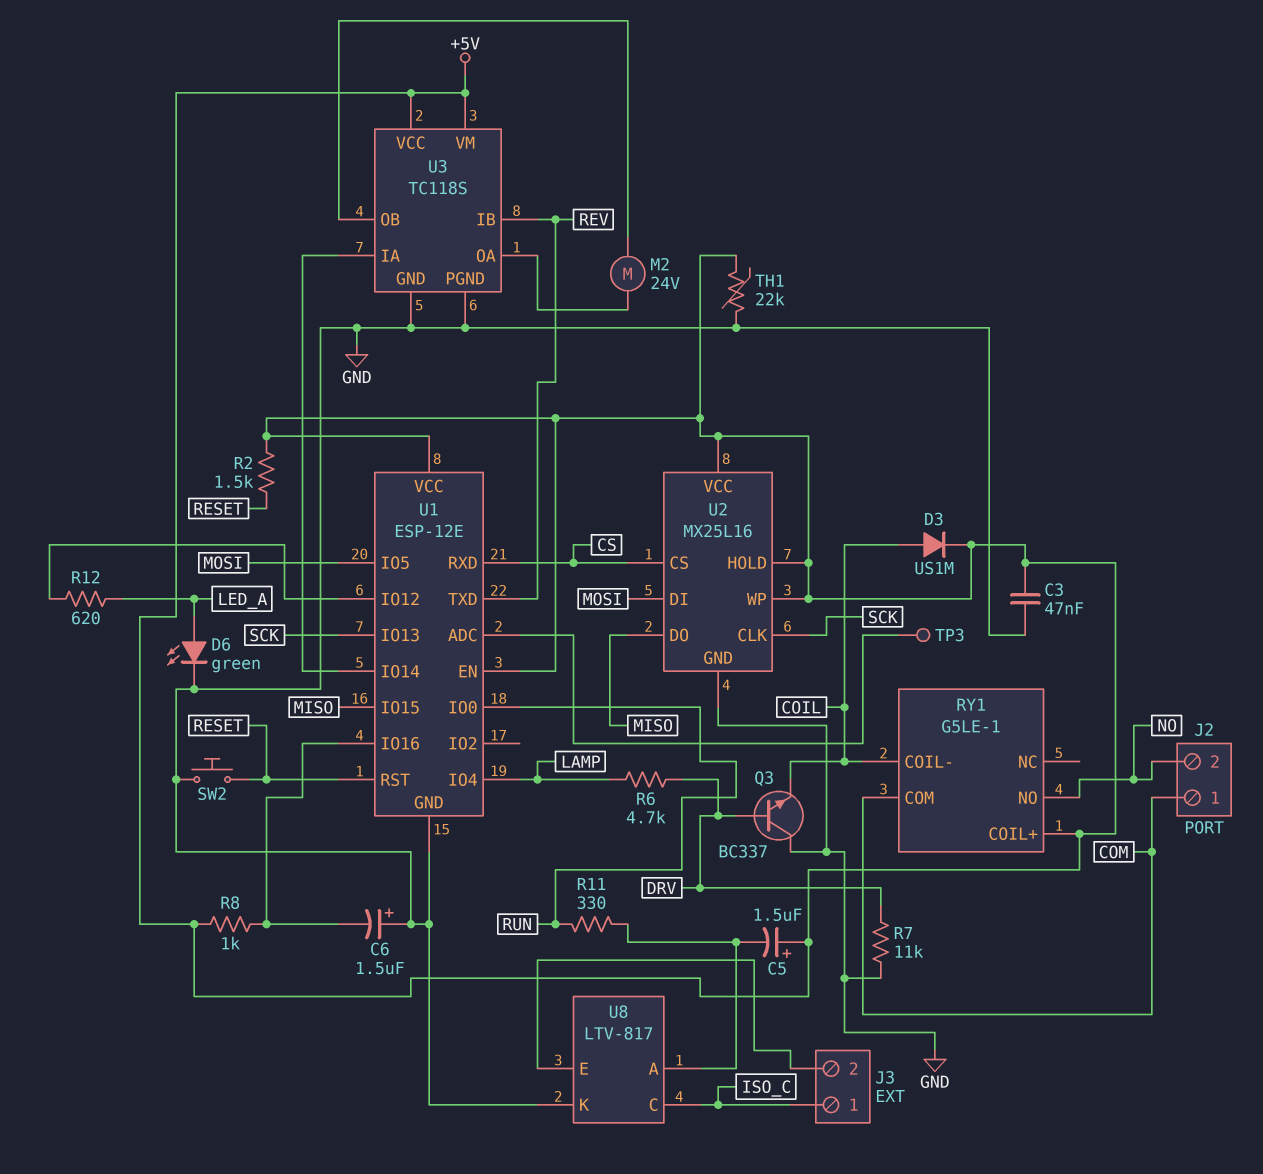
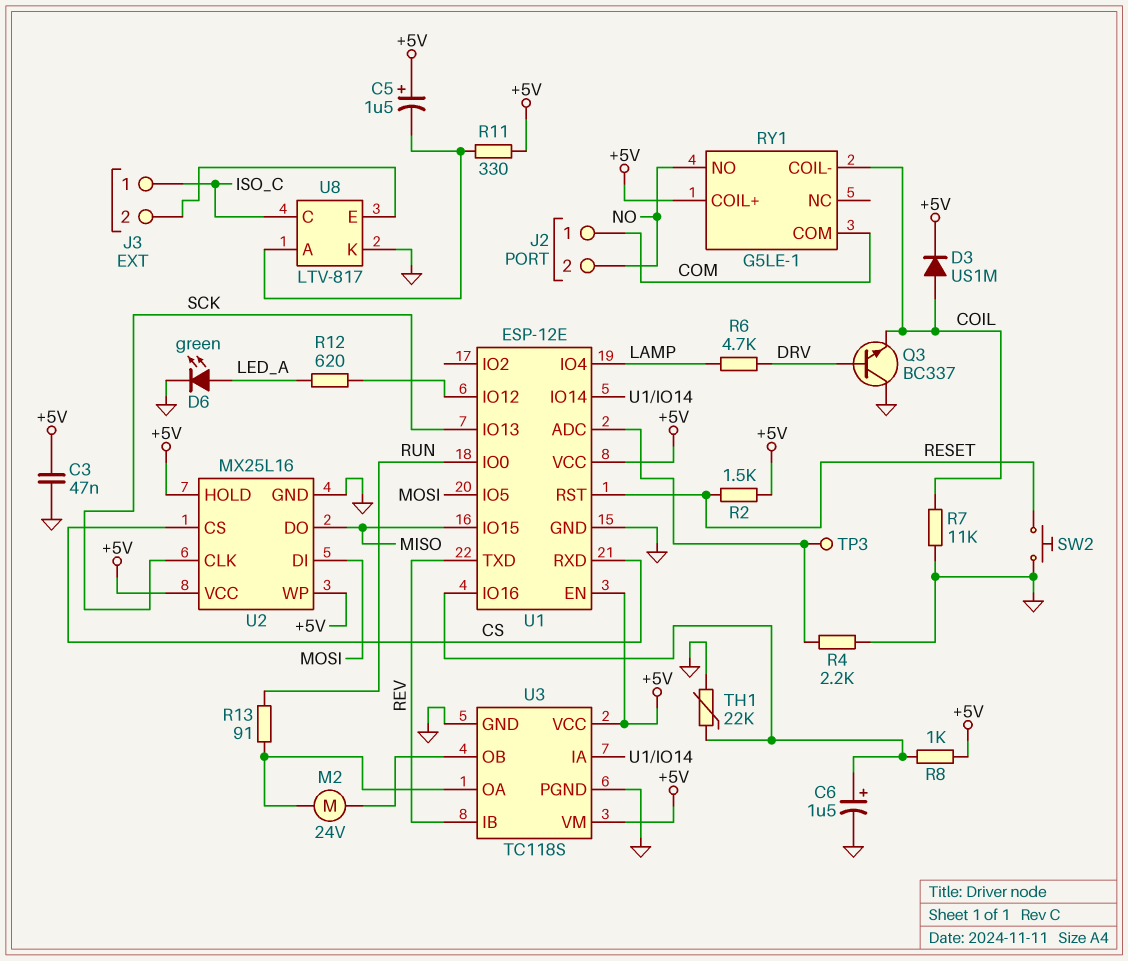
C6: 1.5uF (plus GND, minus U1/IO16) -> 1.5uF (plus U1/IO16, minus GND)
R4: none -> 2.2k (GND, U1/ADC)
R7: 11k (DRV, GND) -> 11k (COIL, GND)
R11: 330 (RUN, U8/A) -> 330 (+5V, U8/A)
R13: none -> 91 (RUN, U3/OA)
TH1: 22k (+5V, GND) -> 22k (GND, U1/IO16)

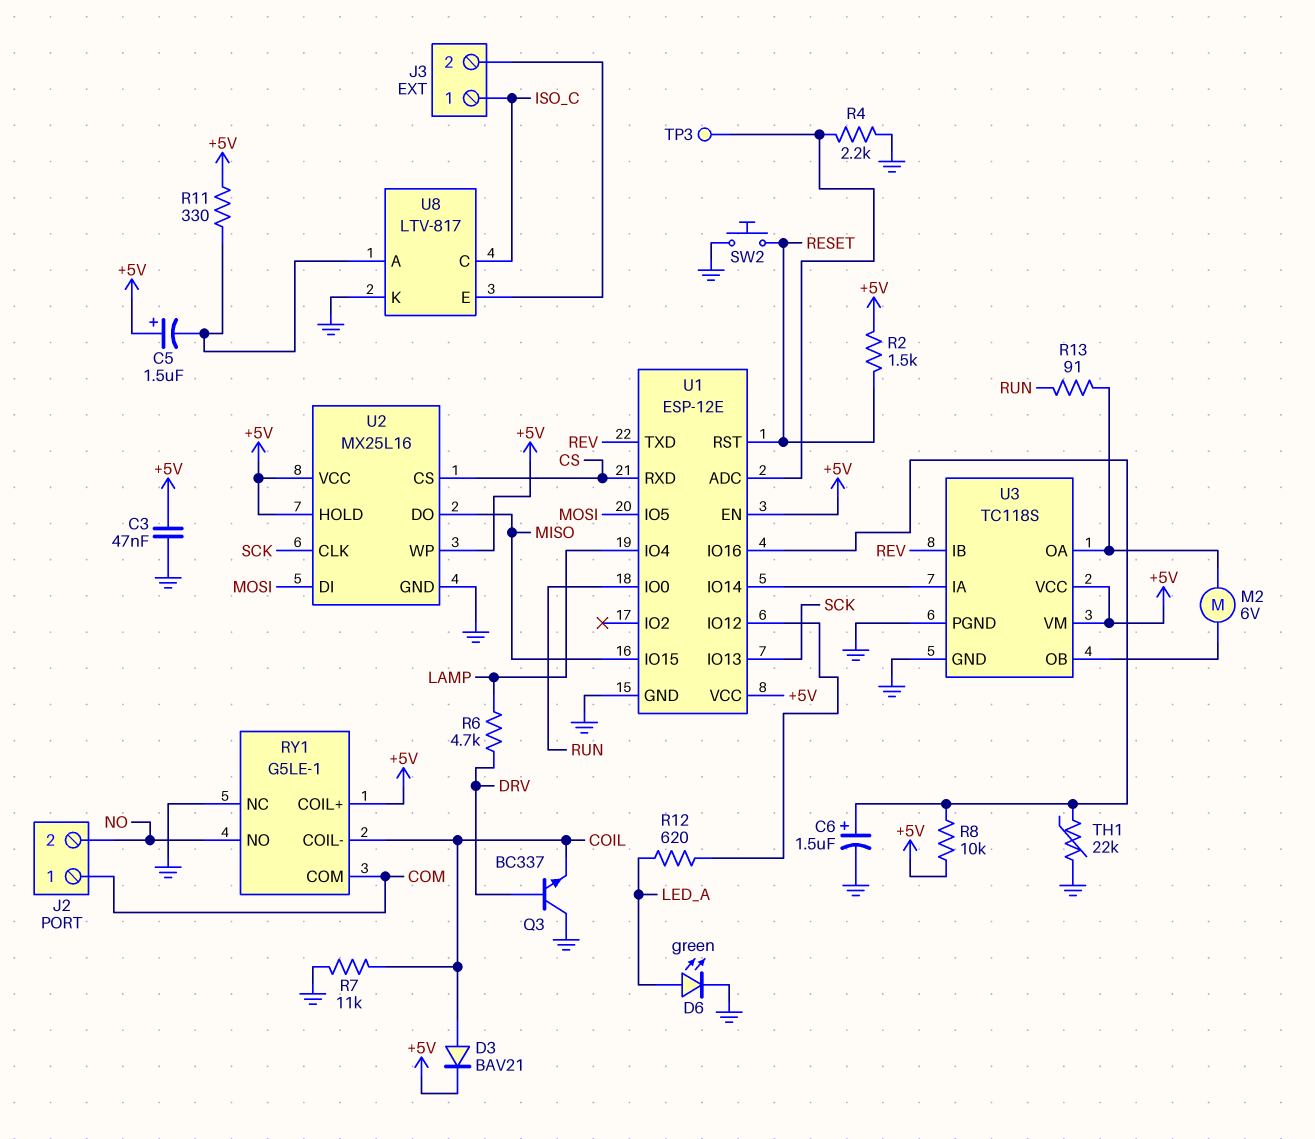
D3: diode US1M (A COIL, K +5V) -> diode BAV21 (A COIL, K +5V)
M2: motor 24V (U3/OA, U3/OB) -> motor 6V (U3/OA, U3/OB)
R8: 1k (+5V, U1/IO16) -> 10k (+5V, U1/IO16)
RY1 pin NC: none -> GND

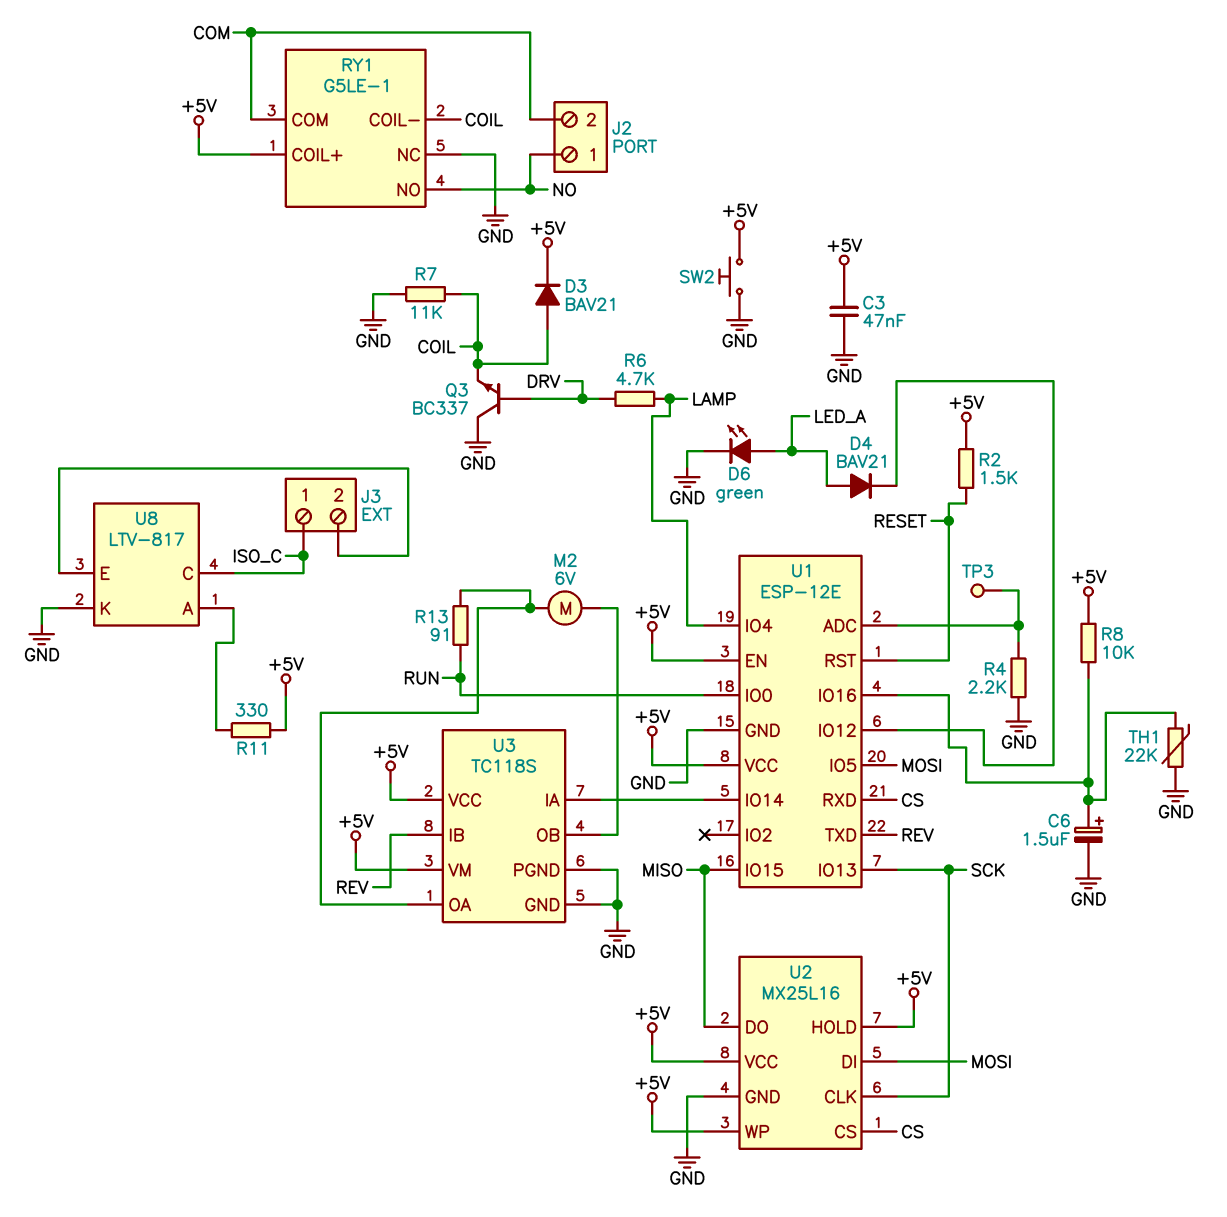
C5: 1.5uF (plus +5V, minus U8/A) -> none
D4: none -> diode BAV21 (A LED_A, K U1/IO12)
J2 pin 1: COM -> NO
J2 pin 2: NO -> COM
R12: 620 (LED_A, U1/IO12) -> none
SW2: button (GND, RESET) -> button (+5V, GND)

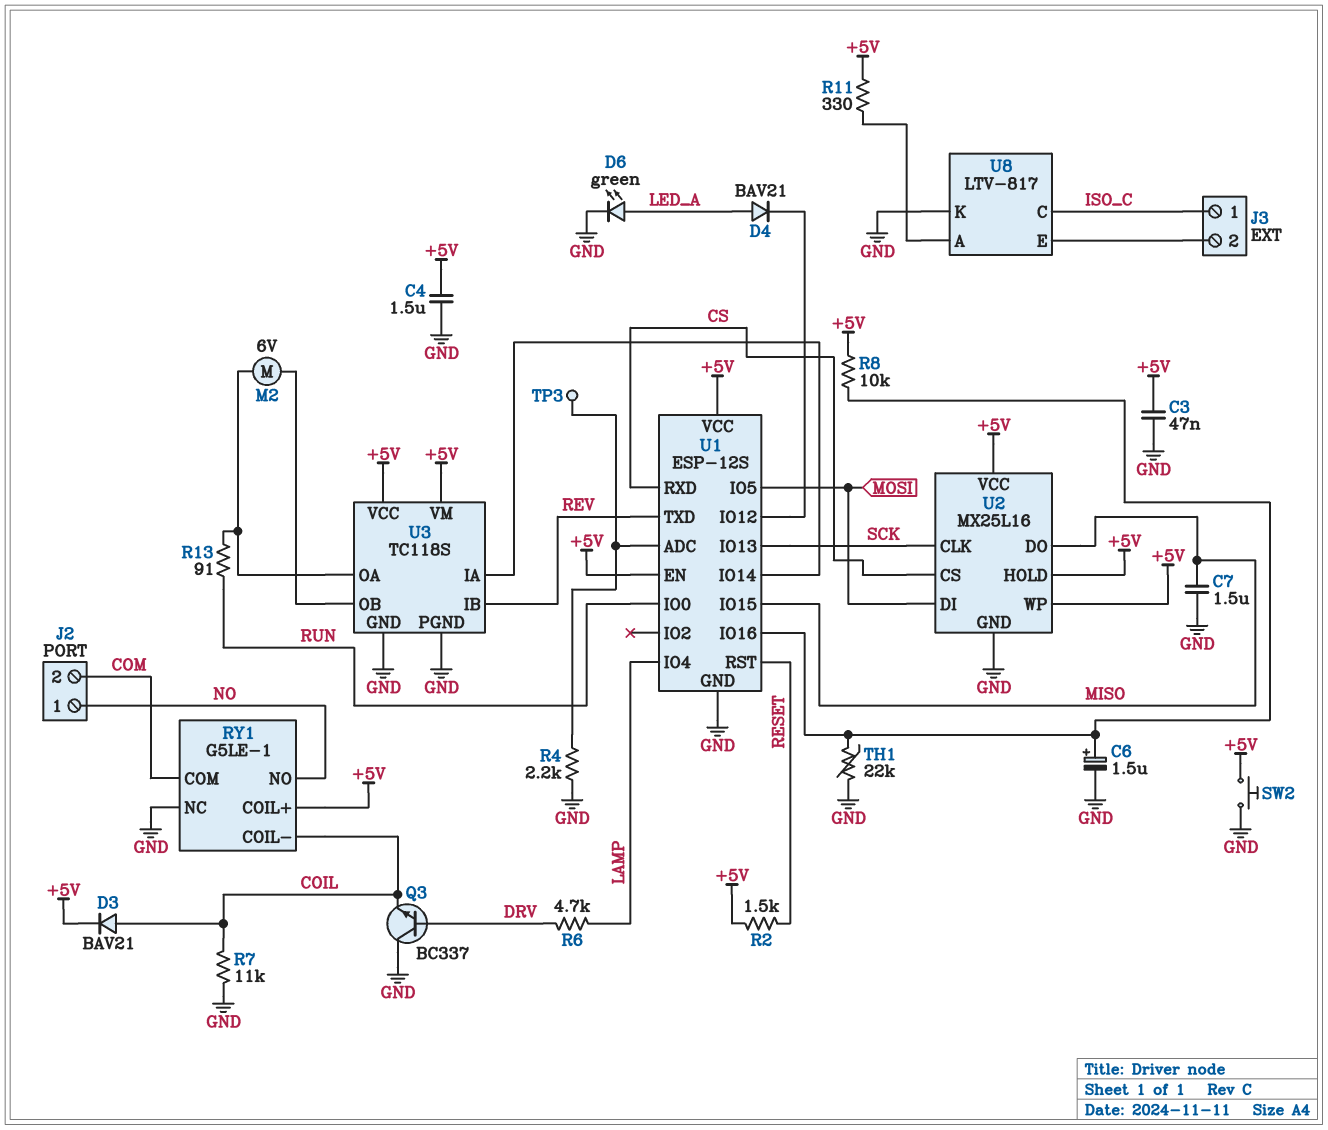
C4: none -> 1.5uF (+5V, GND)
C7: none -> 1.5uF (GND, MISO)
U1: ESP-12E -> ESP-12S

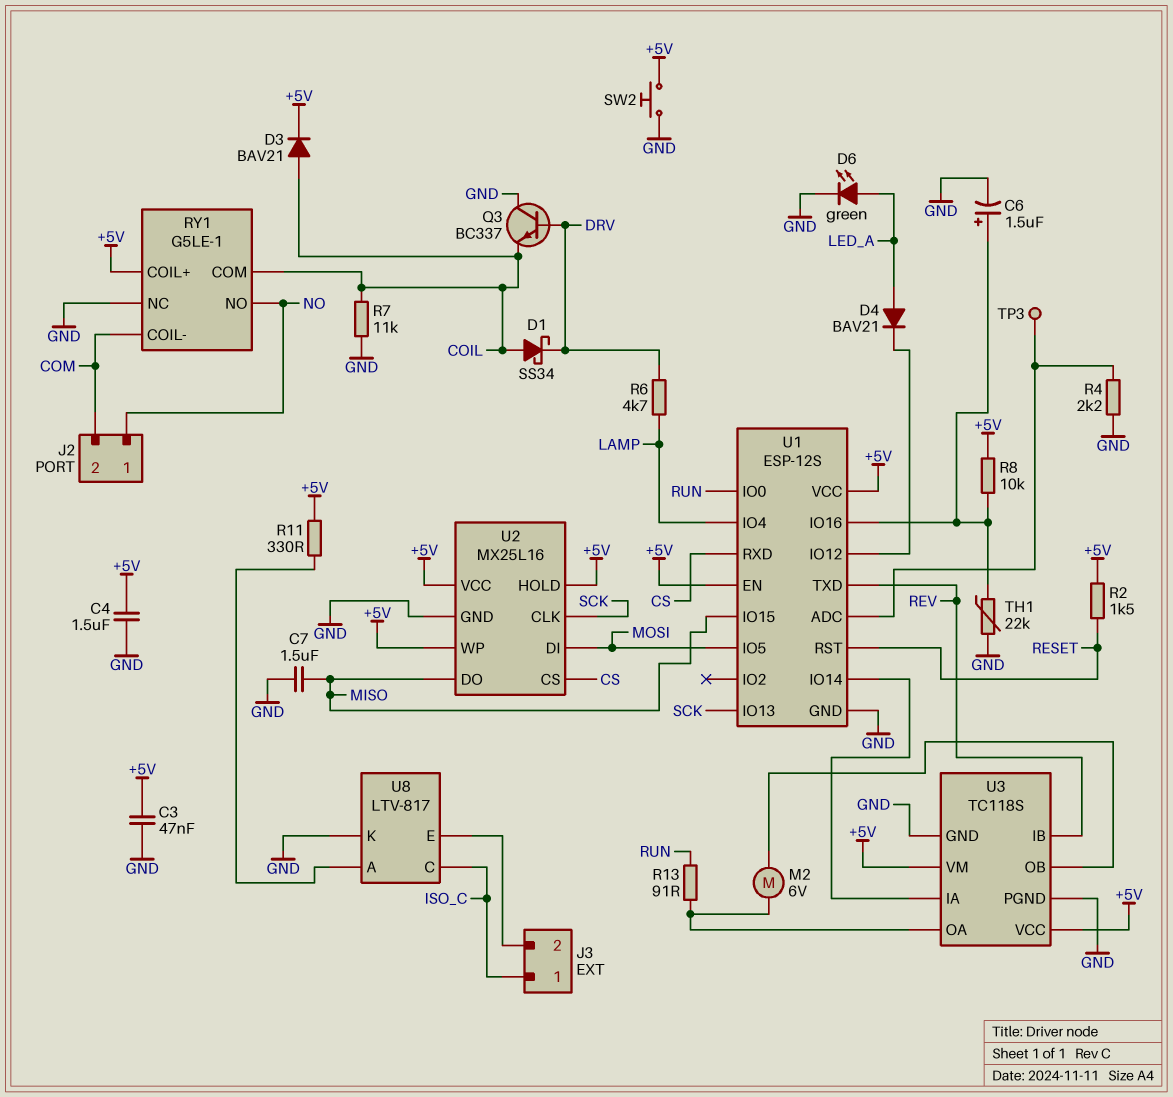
D1: none -> schottky SS34 (A COIL, K DRV)
RY1 pin COIL-: COIL -> COM
RY1 pin COM: COM -> COIL

